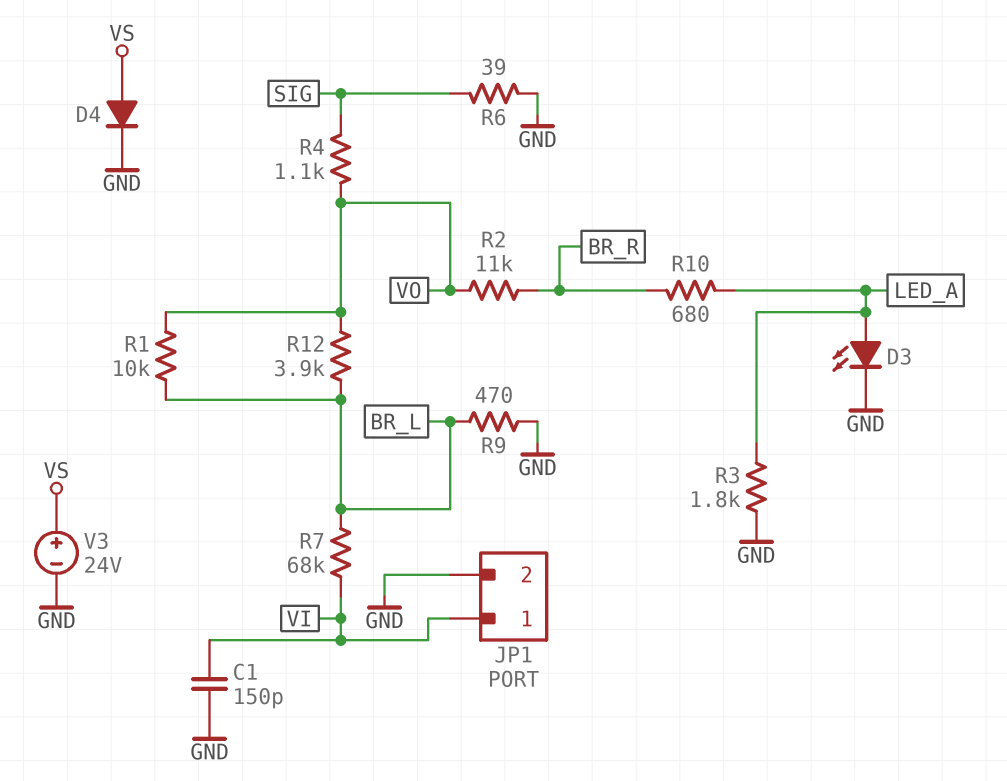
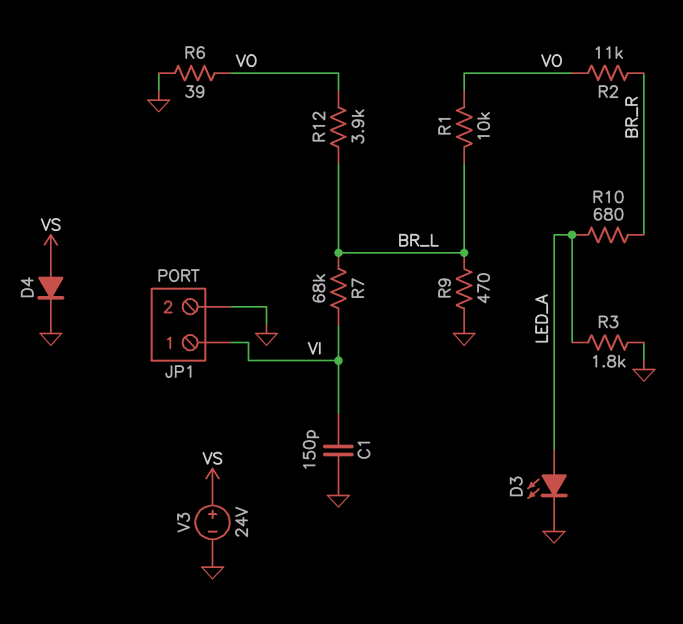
R4: 1.1k (SIG, VO) -> none
R6: 39 (GND, SIG) -> 39 (GND, VO)

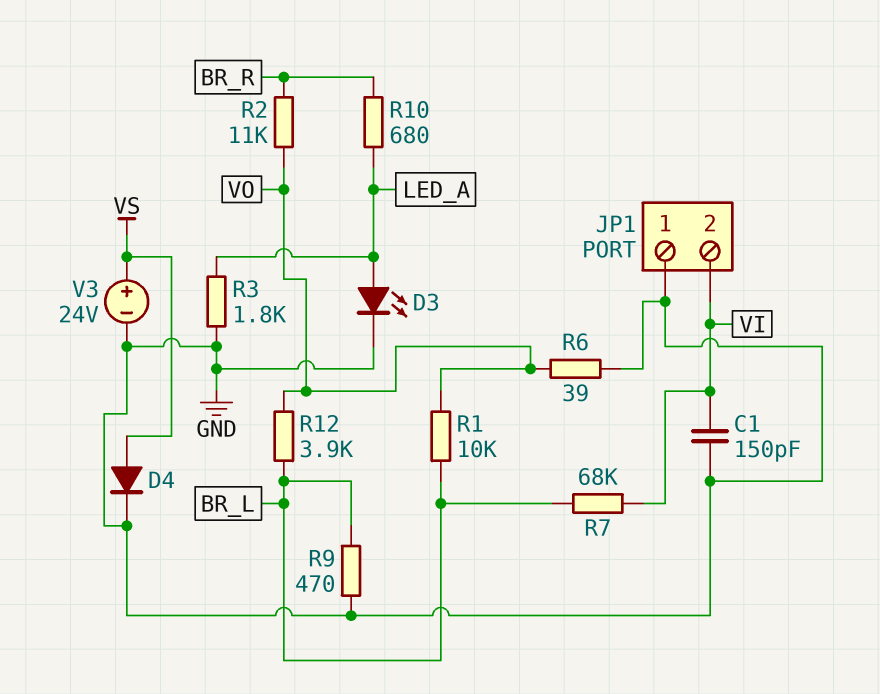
JP1 pin 1: VI -> GND
JP1 pin 2: GND -> VI

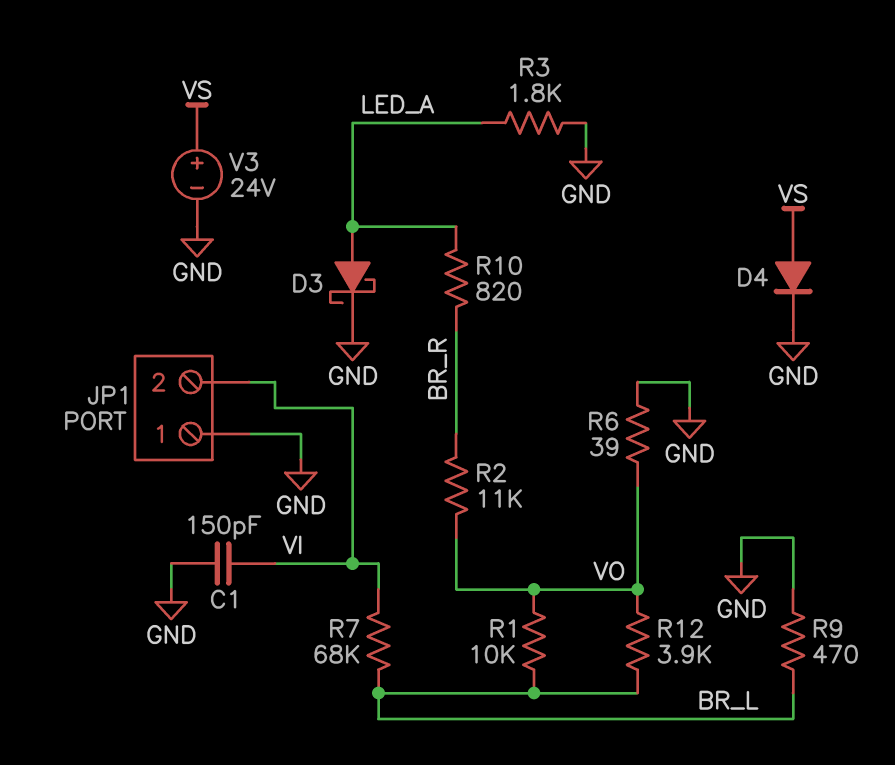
D3: LED (A LED_A, K GND) -> schottky (A LED_A, K GND)
R10: 680 (BR_R, LED_A) -> 820 (BR_R, LED_A)

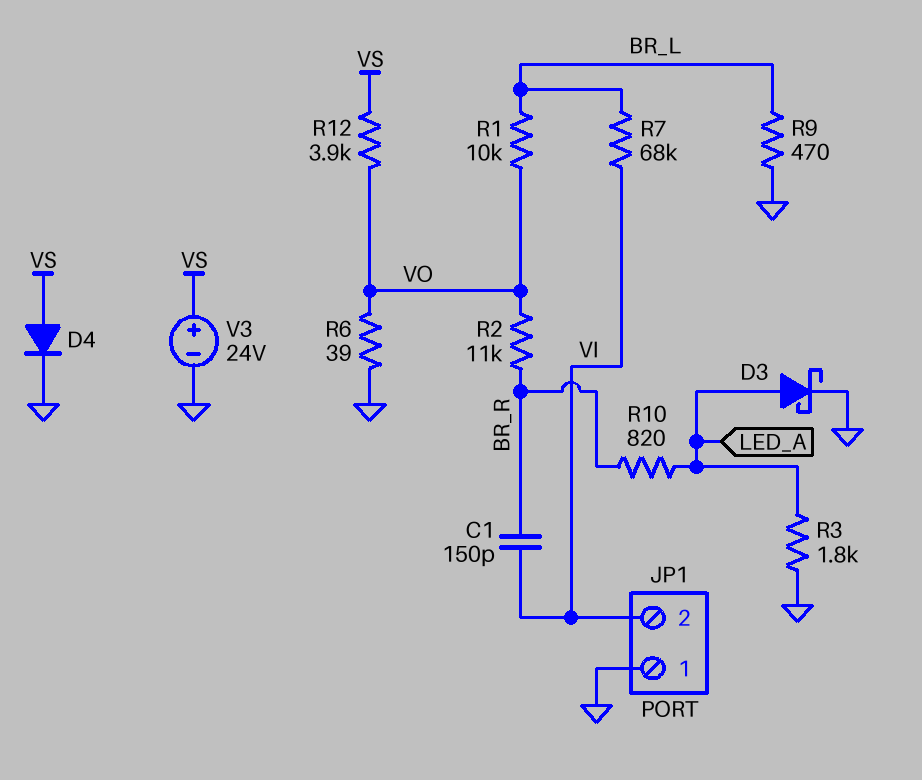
C1: 150pF (GND, VI) -> 150pF (BR_R, VI)
R12: 3.9k (BR_L, VO) -> 3.9k (VO, VS)

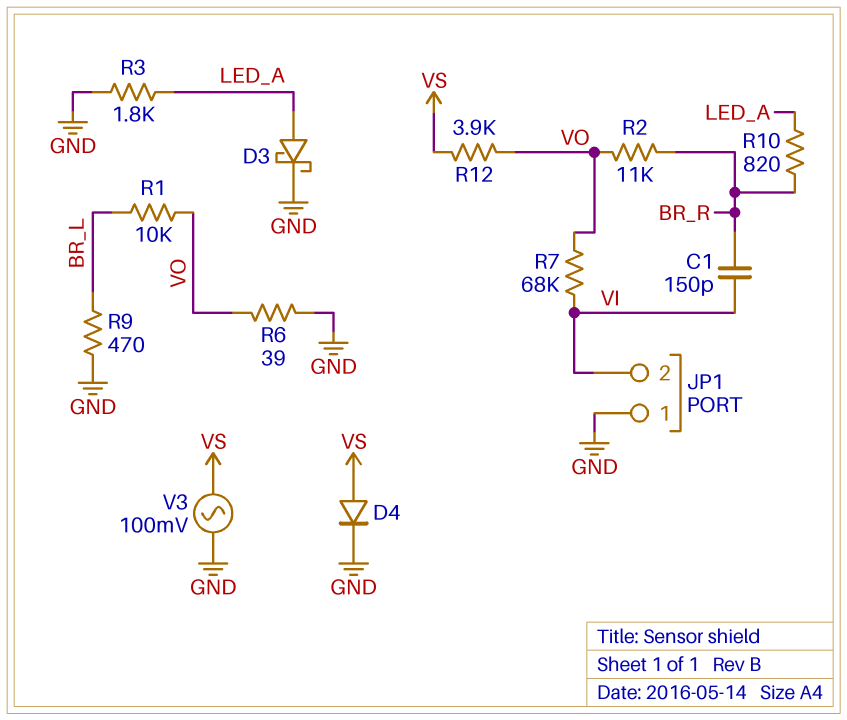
R7: 68k (BR_L, VI) -> 68k (VI, VO)
V3: 24V (plus VS, minus GND) -> AC 100mV (GND, VS)

